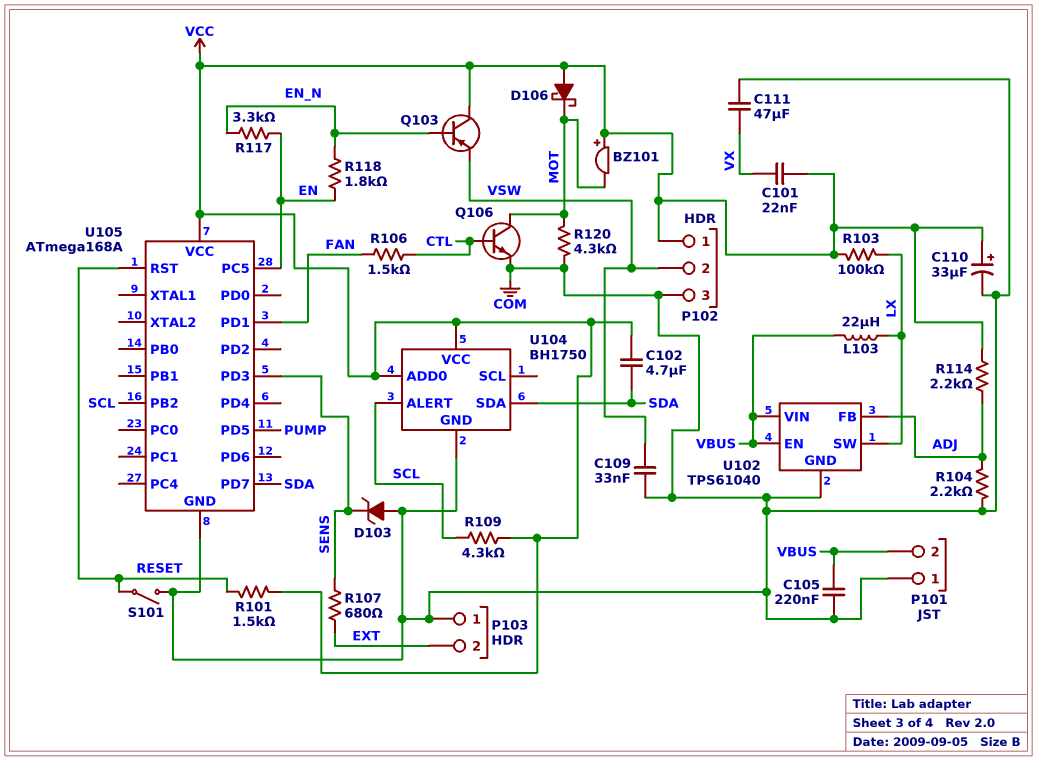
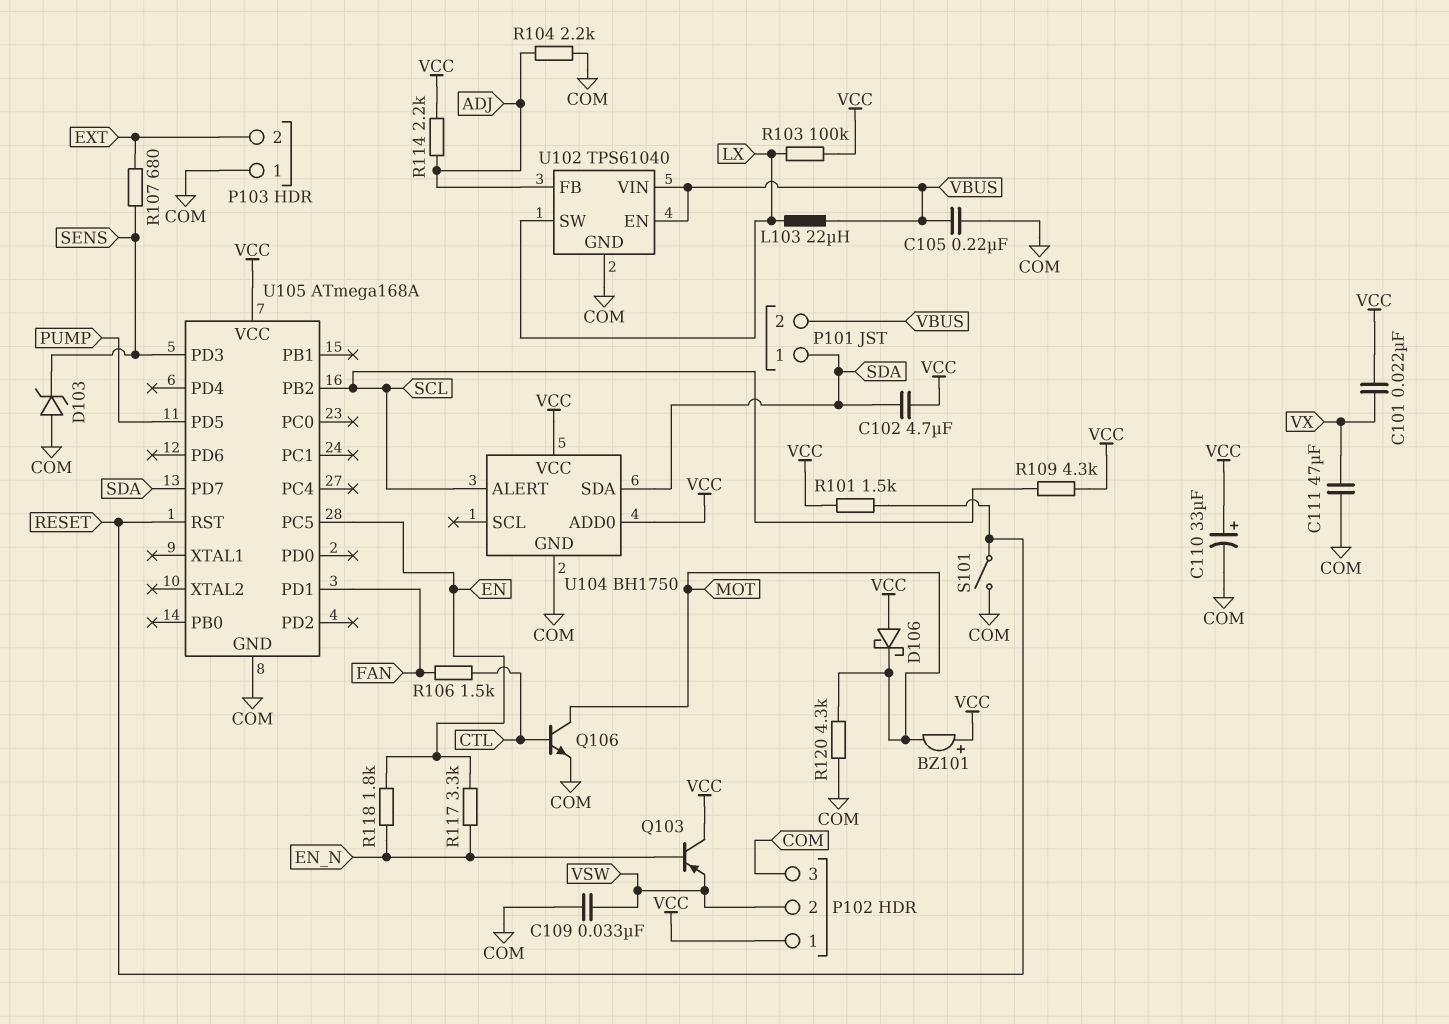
P101 pin 1: COM -> SDA

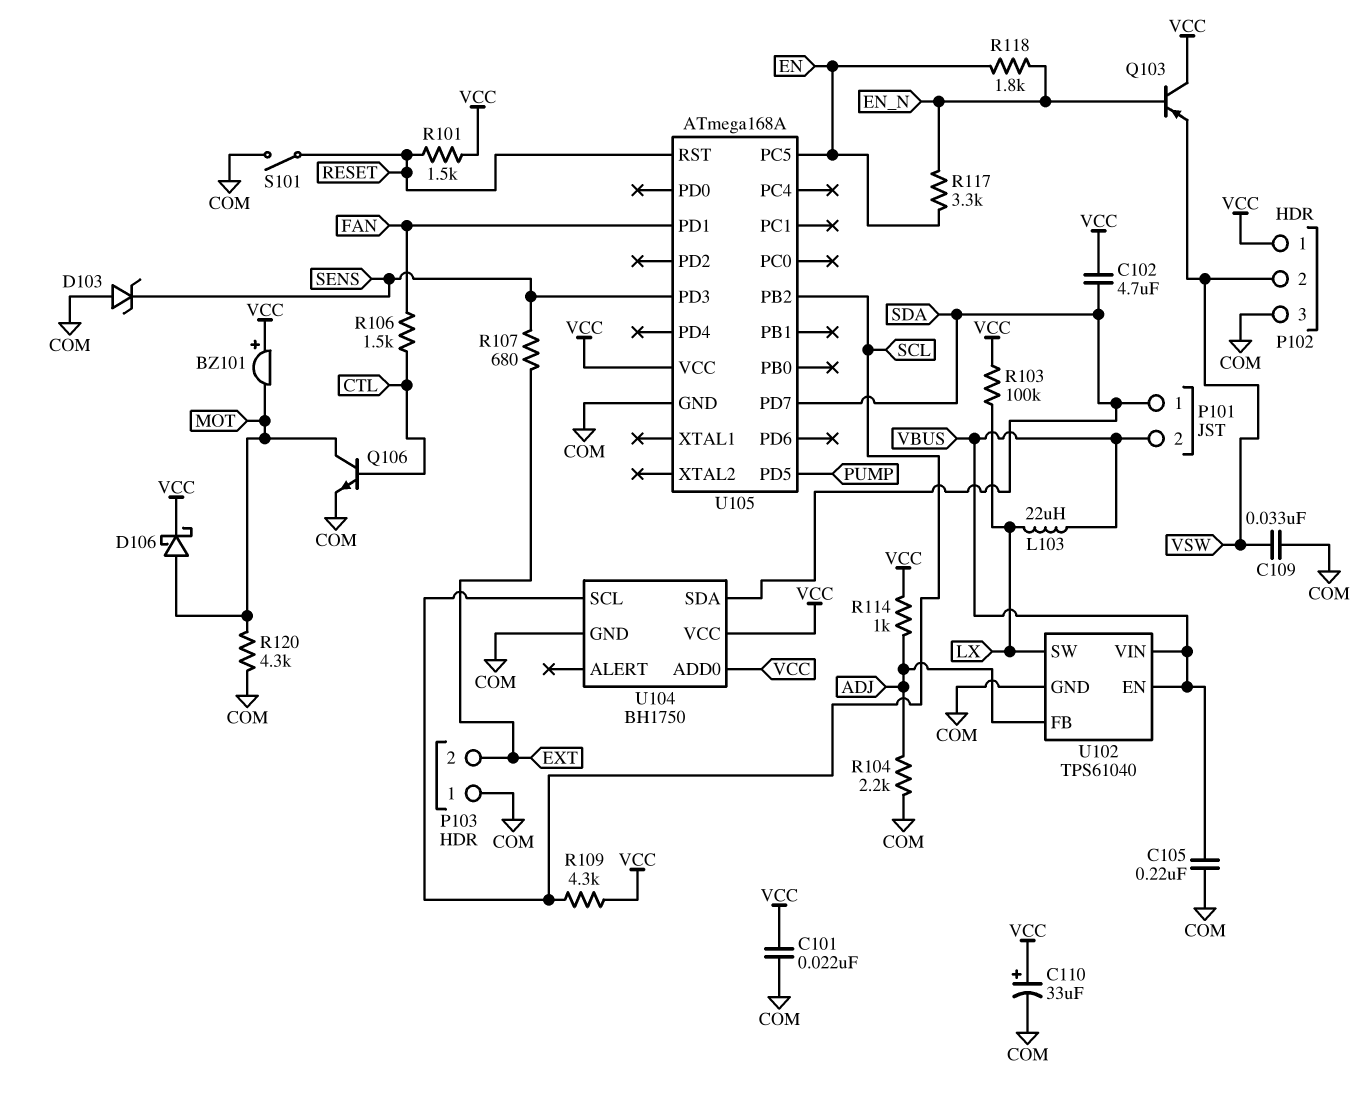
C101: 22nF (VCC, VX) -> 22nF (COM, VCC)
C111: 47uF (COM, VX) -> none
D106: schottky (A VCC, K MOT) -> schottky (A MOT, K VCC)
R114: 2.2k (ADJ, VCC) -> 1k (ADJ, VCC)
U104 pin ALERT: SCL -> none
U104 pin SCL: none -> SCL

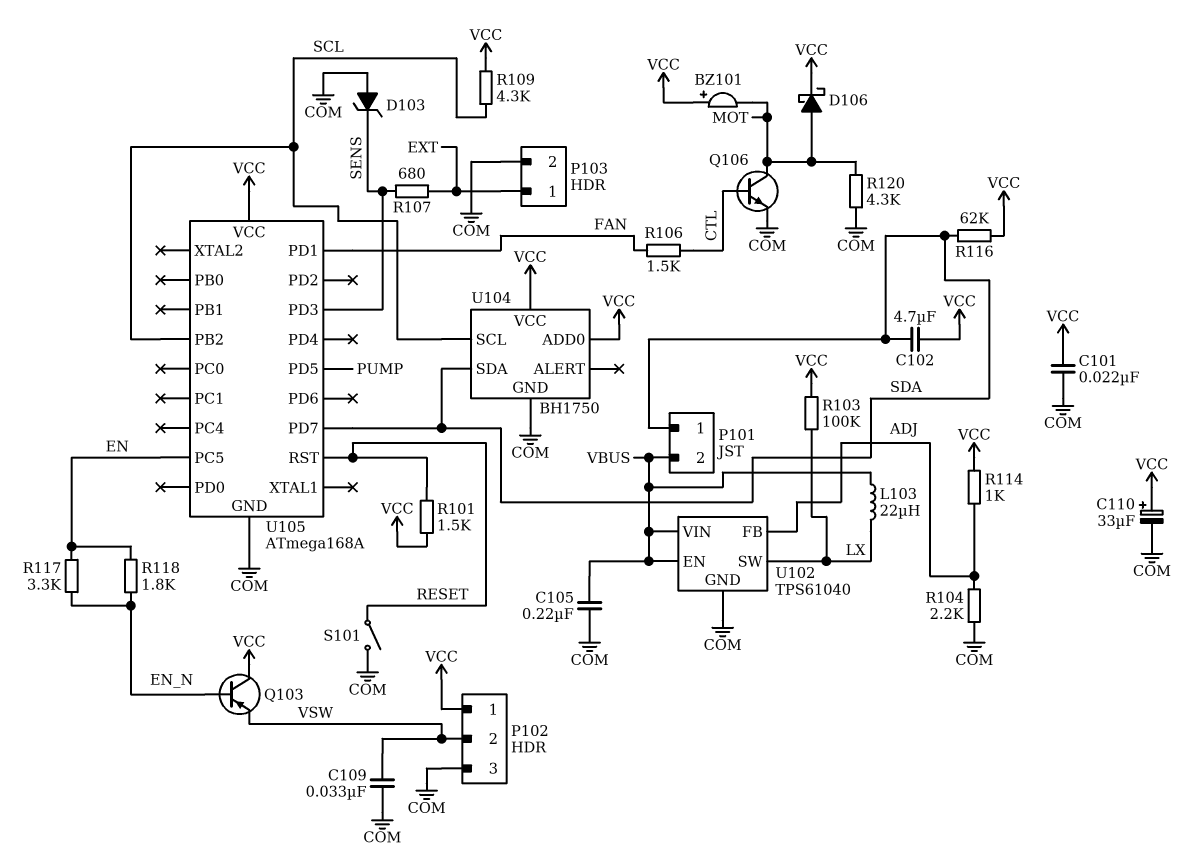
P103 pin 1: COM -> EXT
P103 pin 2: EXT -> COM
R116: none -> 62k (SDA, VCC)

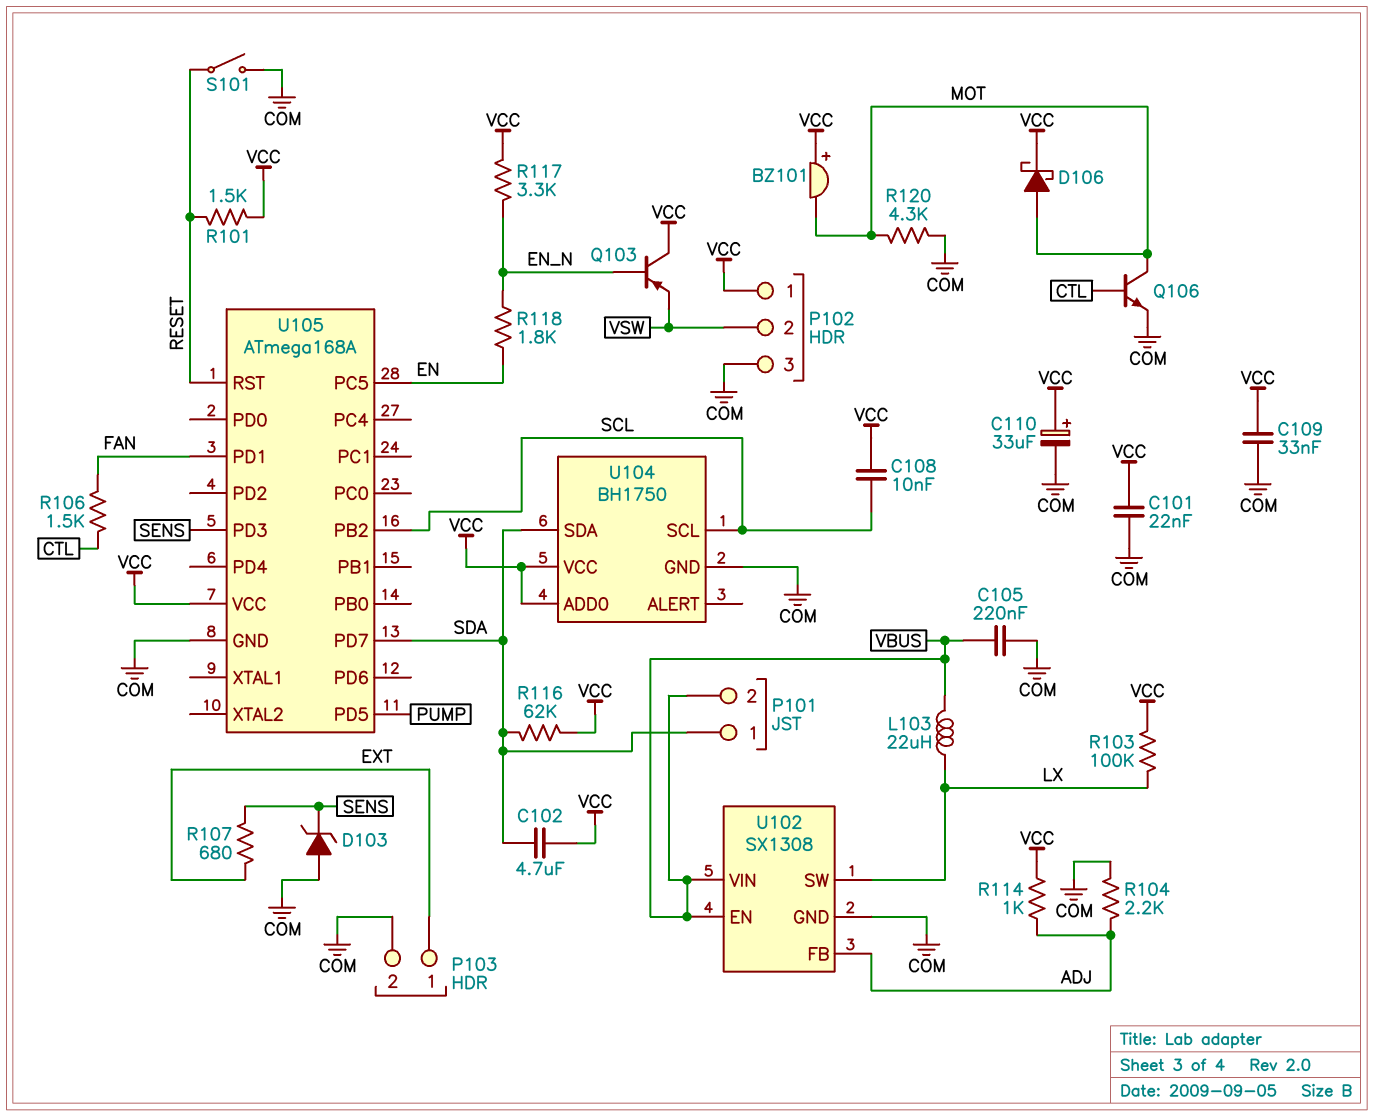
C108: none -> 10nF (SCL, VCC)
C109: 33nF (COM, VSW) -> 33nF (COM, VCC)
R109: 4.3k (SCL, VCC) -> none
R117: 3.3k (EN, EN_N) -> 3.3k (EN_N, VCC)
U102: TPS61040 -> SX1308

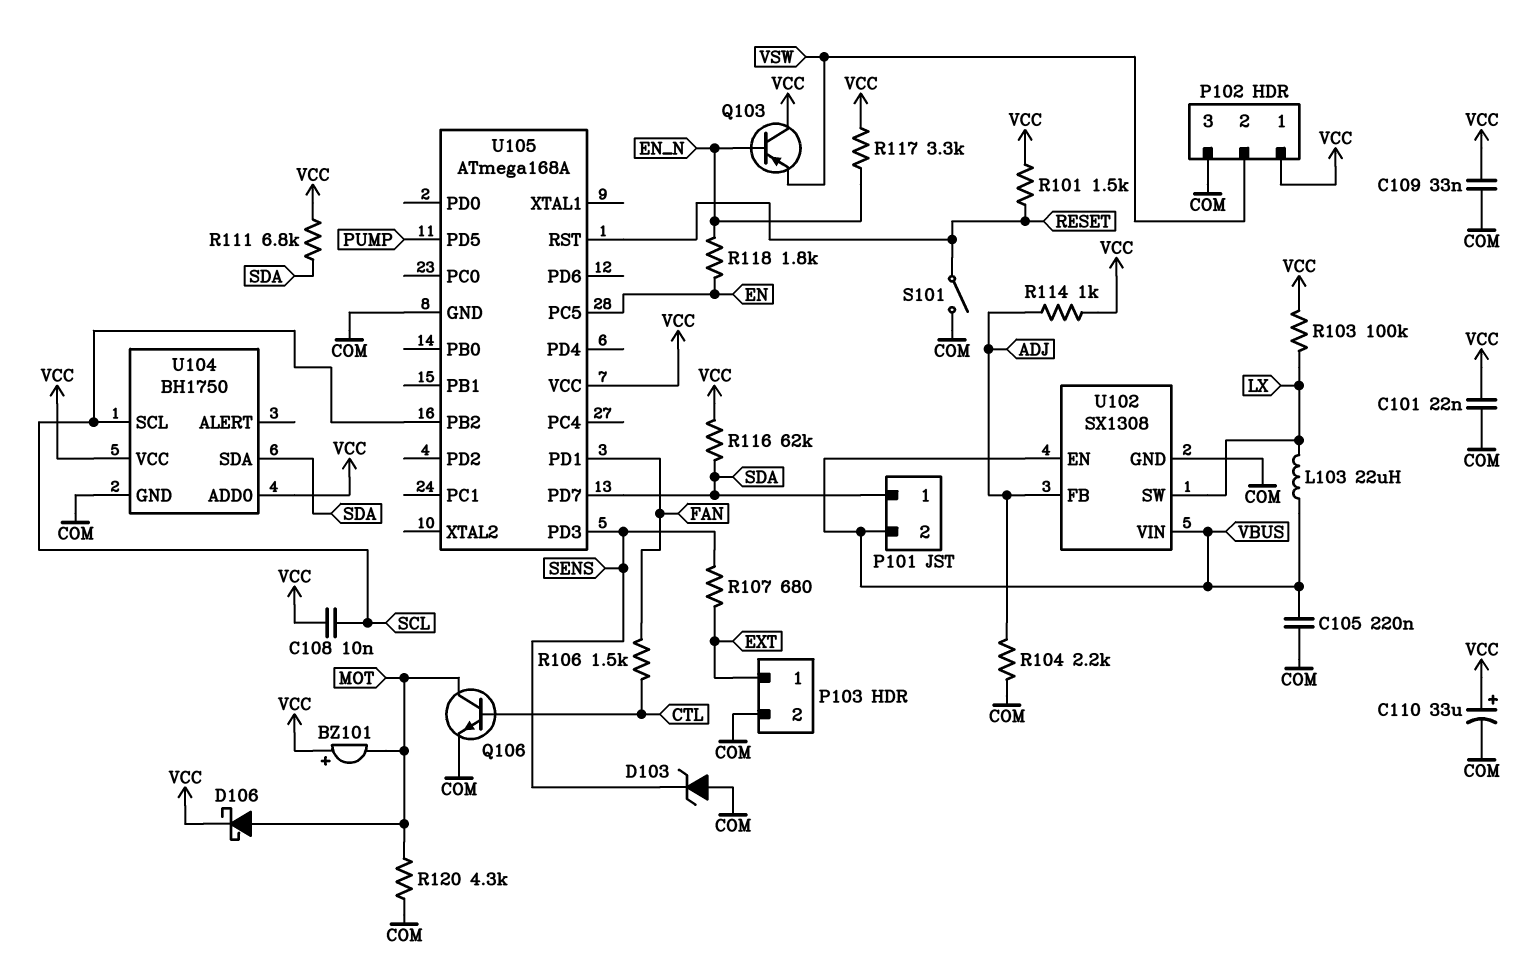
C102: 4.7uF (SDA, VCC) -> none
R111: none -> 6.8k (SDA, VCC)

